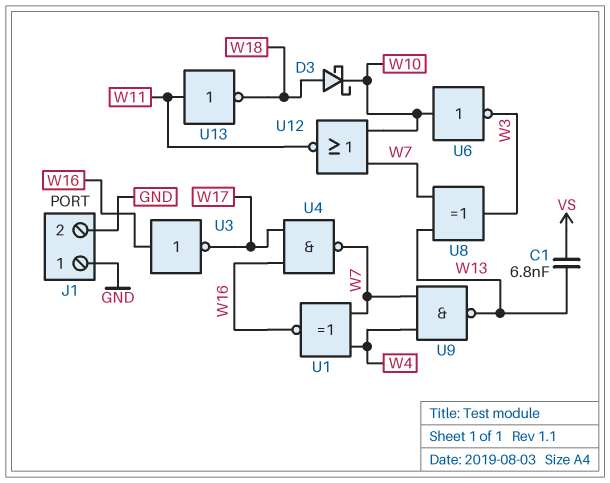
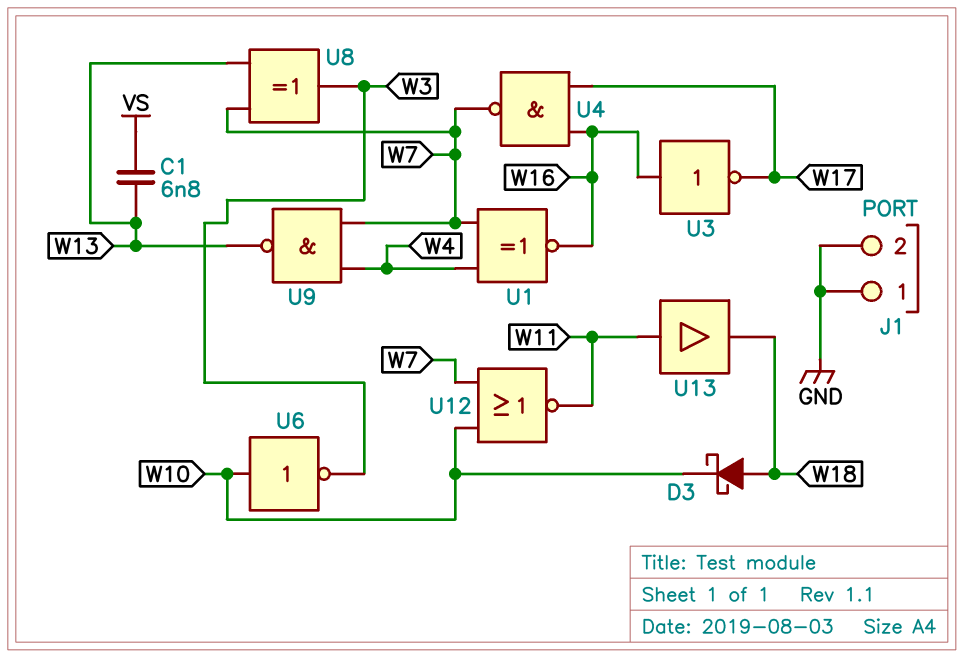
U13: NOT (in W11, out W18) -> buffer (in W11, out W18)

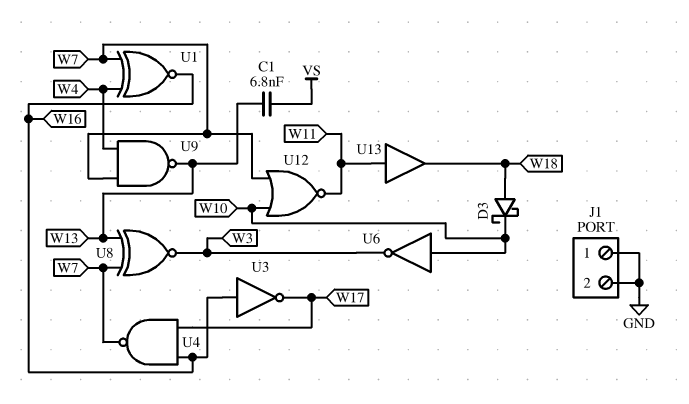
U8: XOR (in W7, in W13, out W3) -> XNOR (in W7, in W13, out W3)

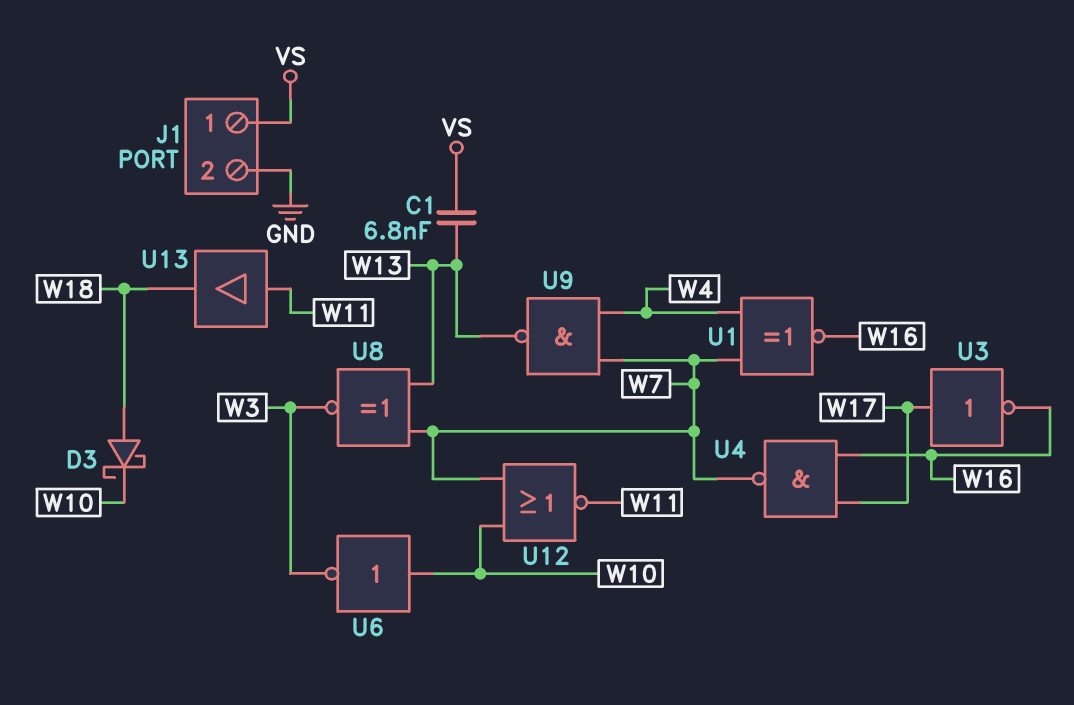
J1 pin 1: GND -> VS
U3: NOT (in W16, out W17) -> NOT (in W17, out W16)

